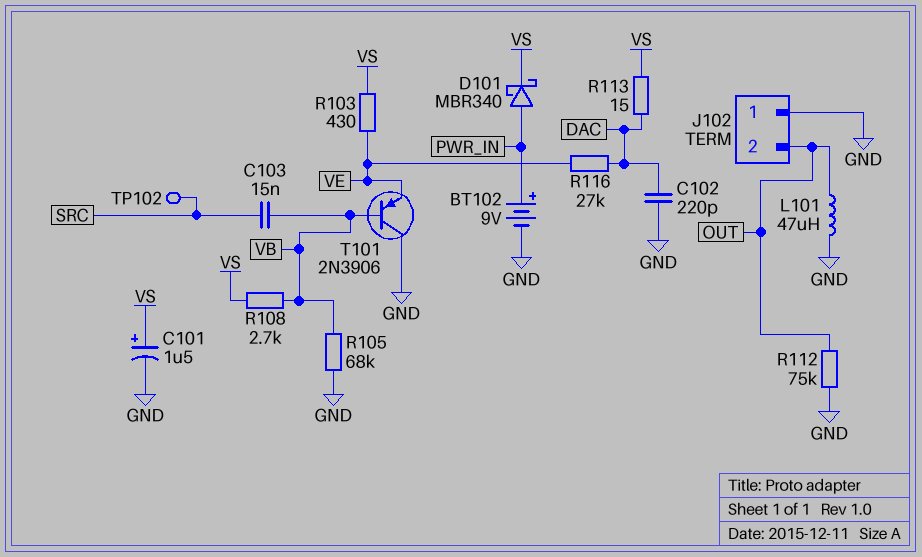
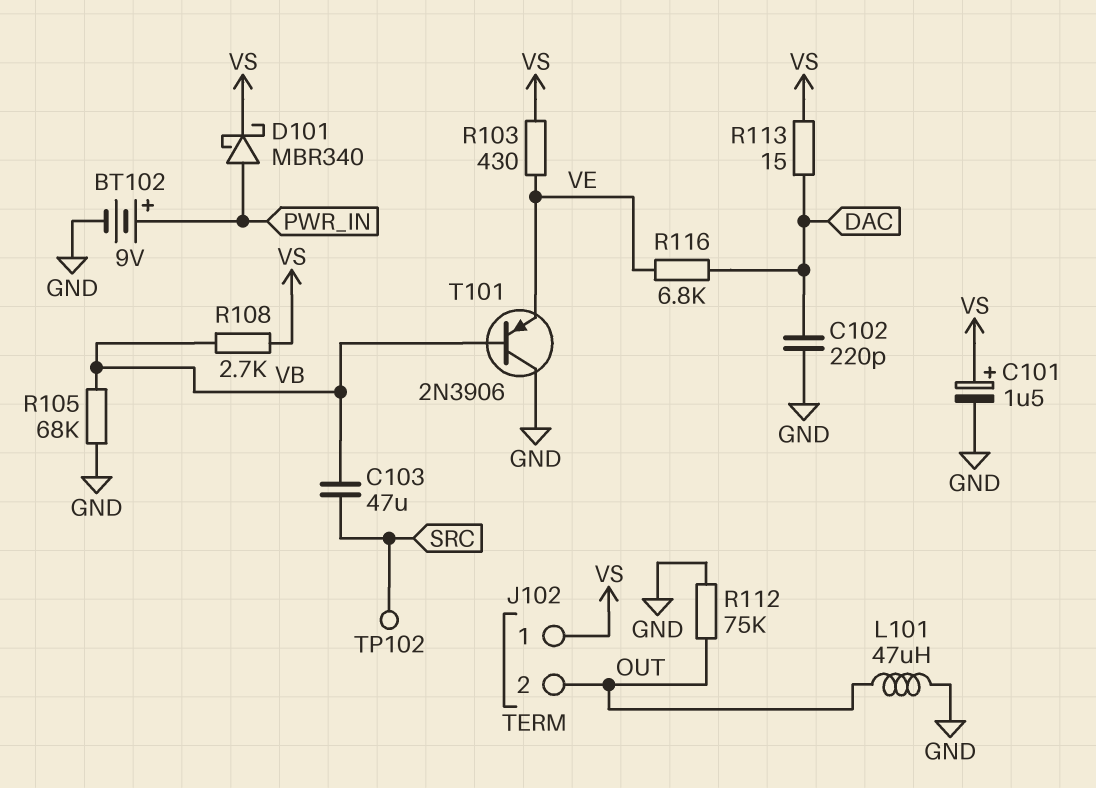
C103: 15nF (SRC, VB) -> 47uF (SRC, VB)
J102 pin 1: GND -> VS
R116: 27k (DAC, VE) -> 6.8k (DAC, VE)

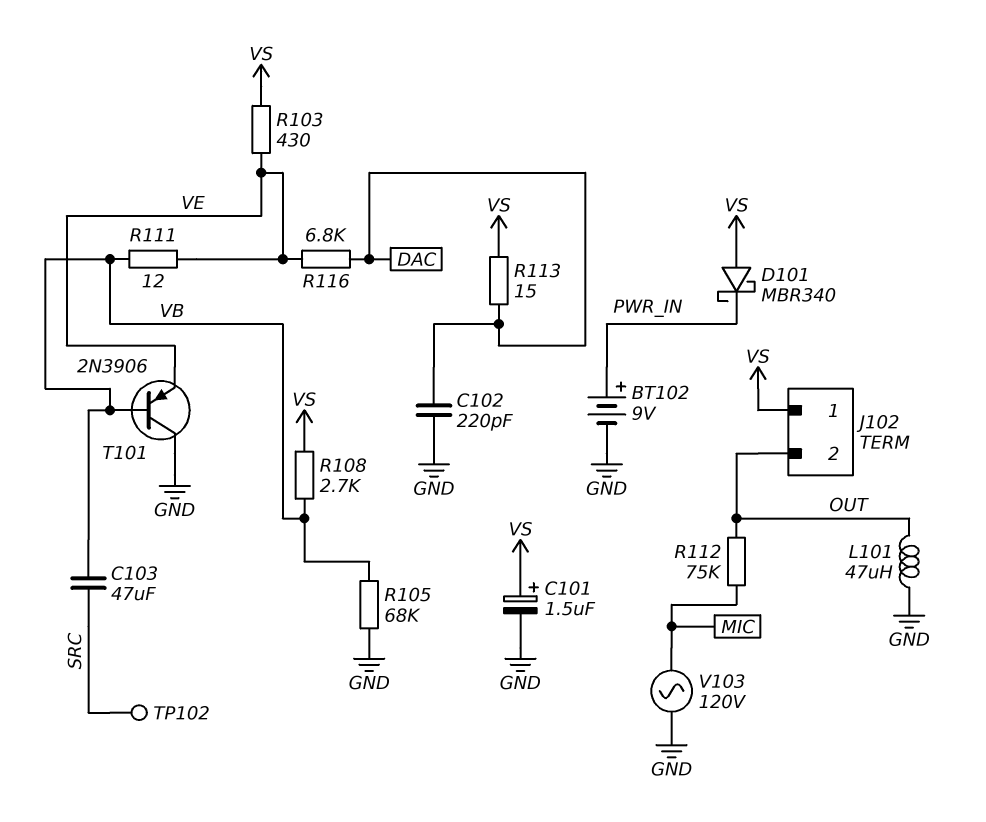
D101: schottky MBR340 (A PWR_IN, K VS) -> schottky MBR340 (A VS, K PWR_IN)
R111: none -> 12 (VB, VE)
R112: 75k (GND, OUT) -> 75k (MIC, OUT)
V103: none -> AC 120V (GND, MIC)

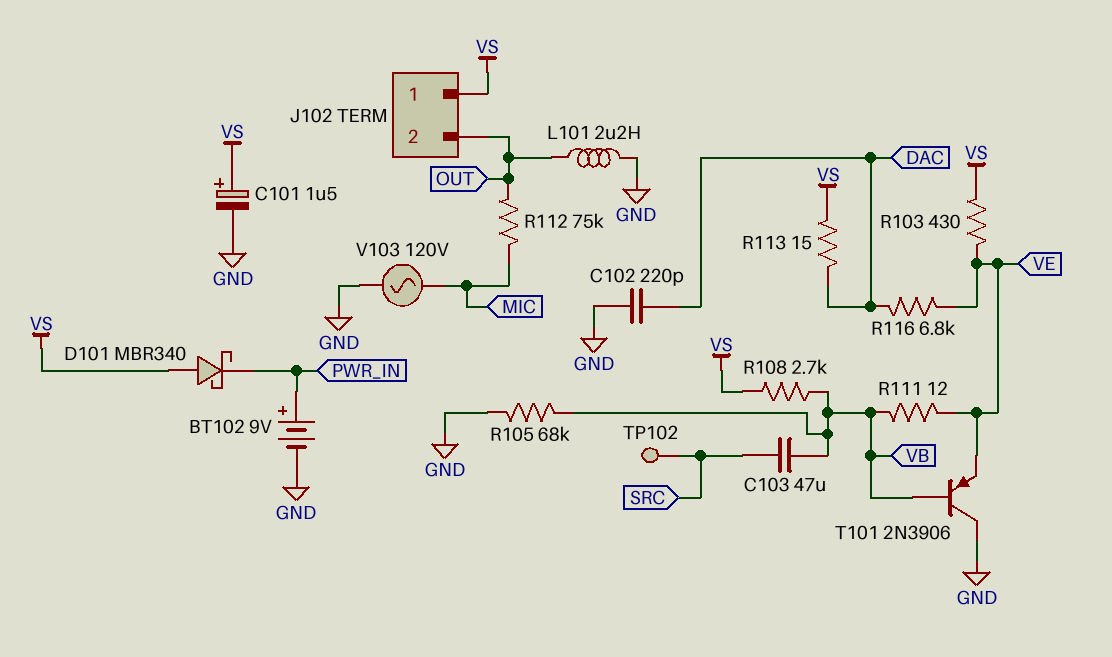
L101: 47uH (GND, OUT) -> 2.2uH (GND, OUT)

